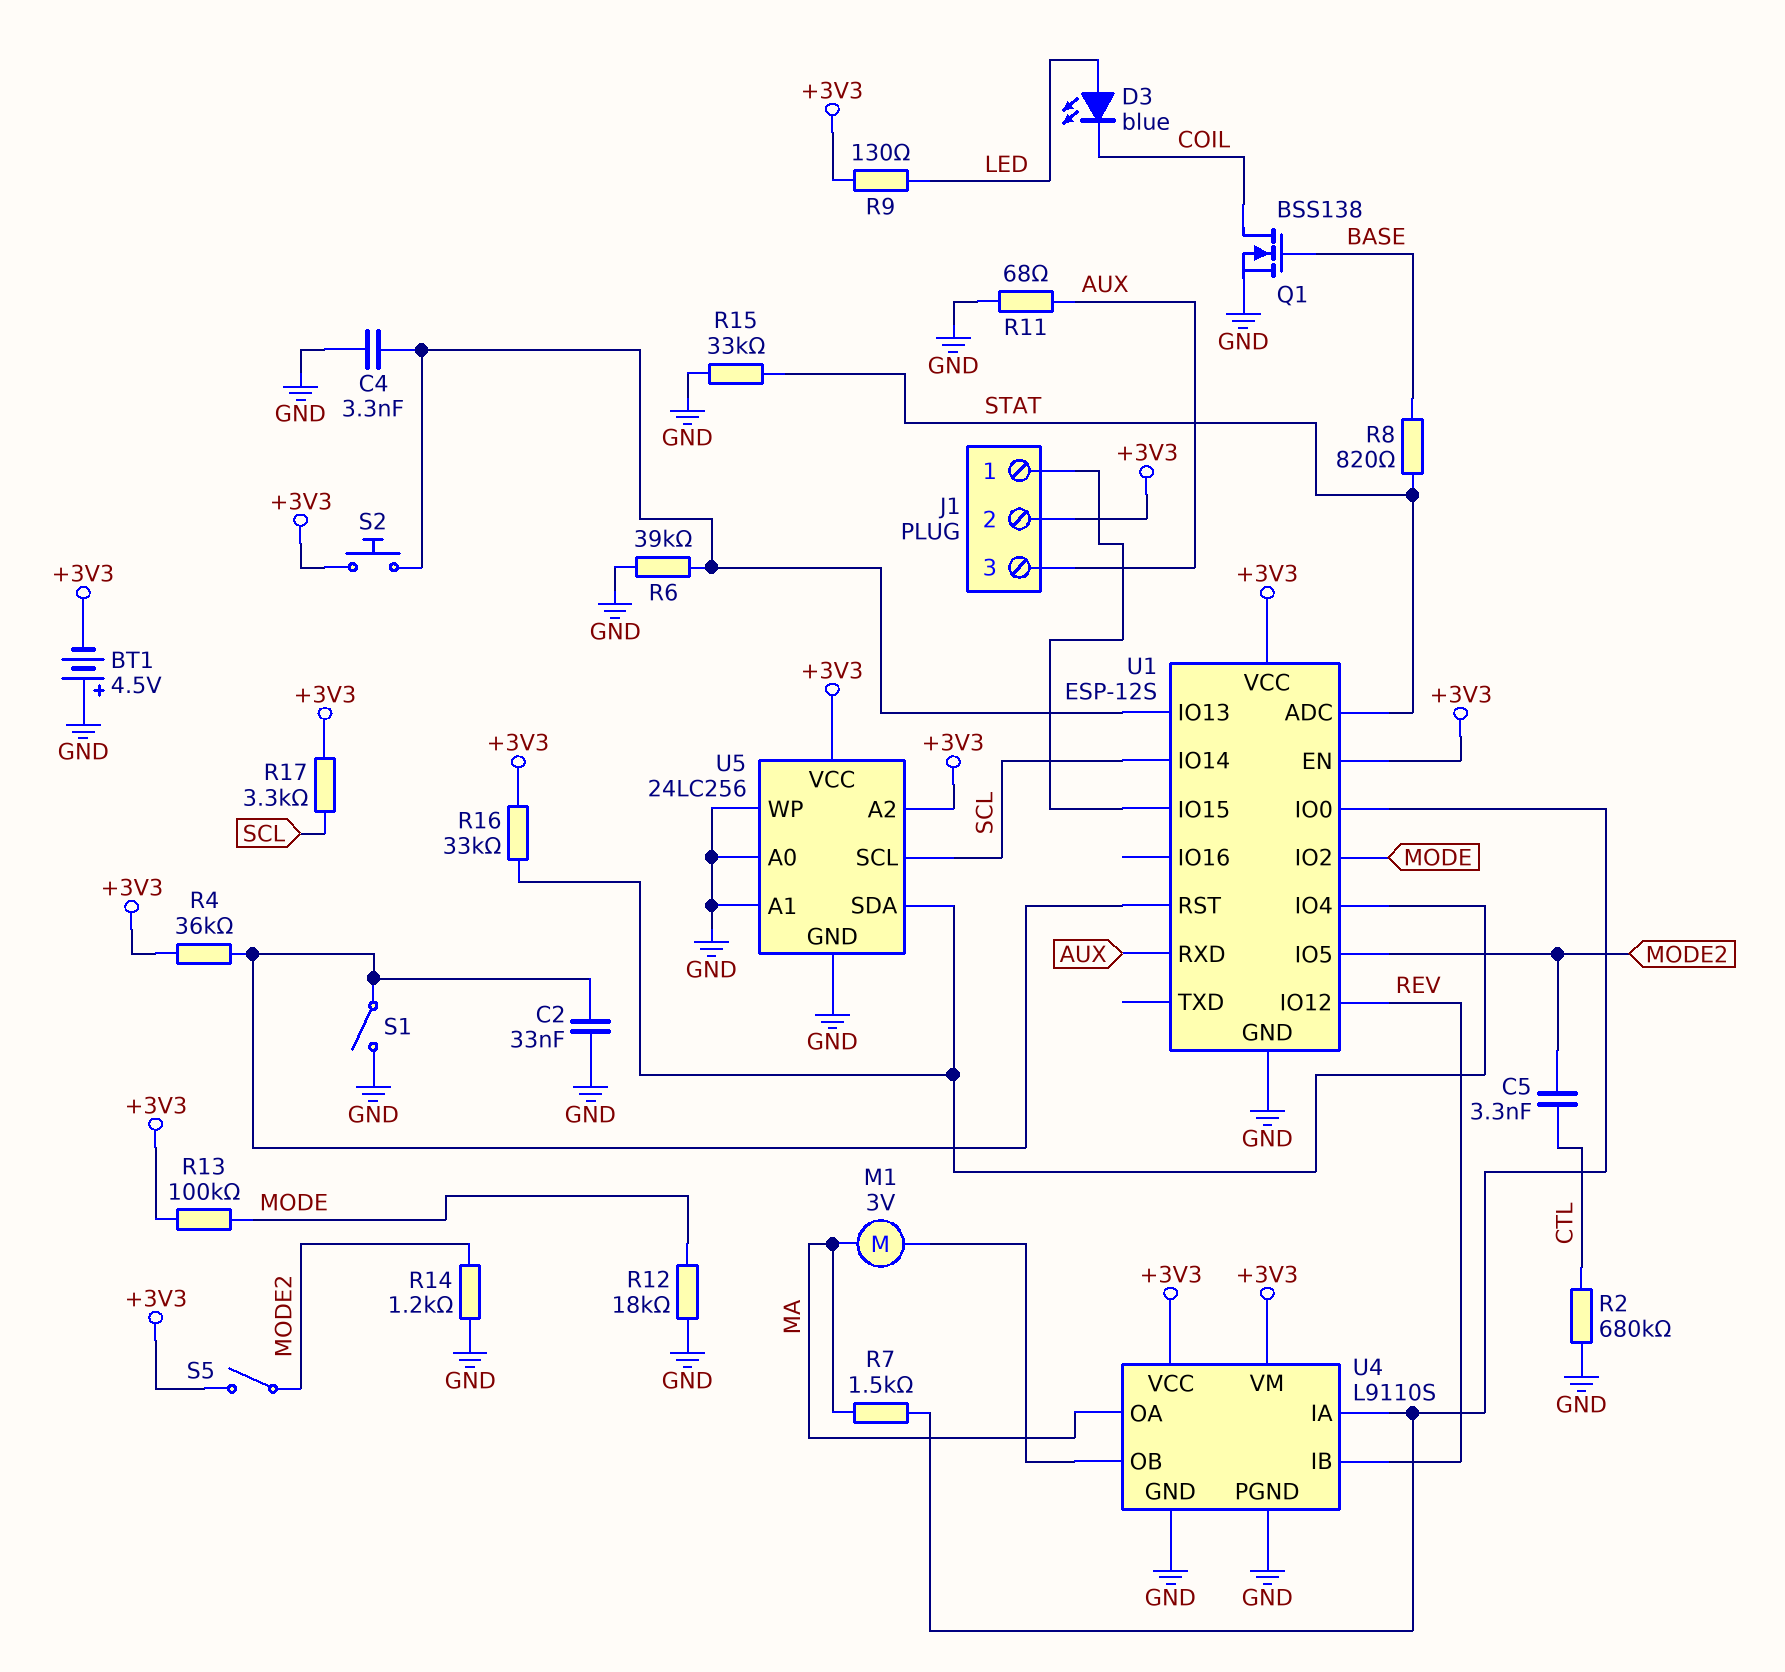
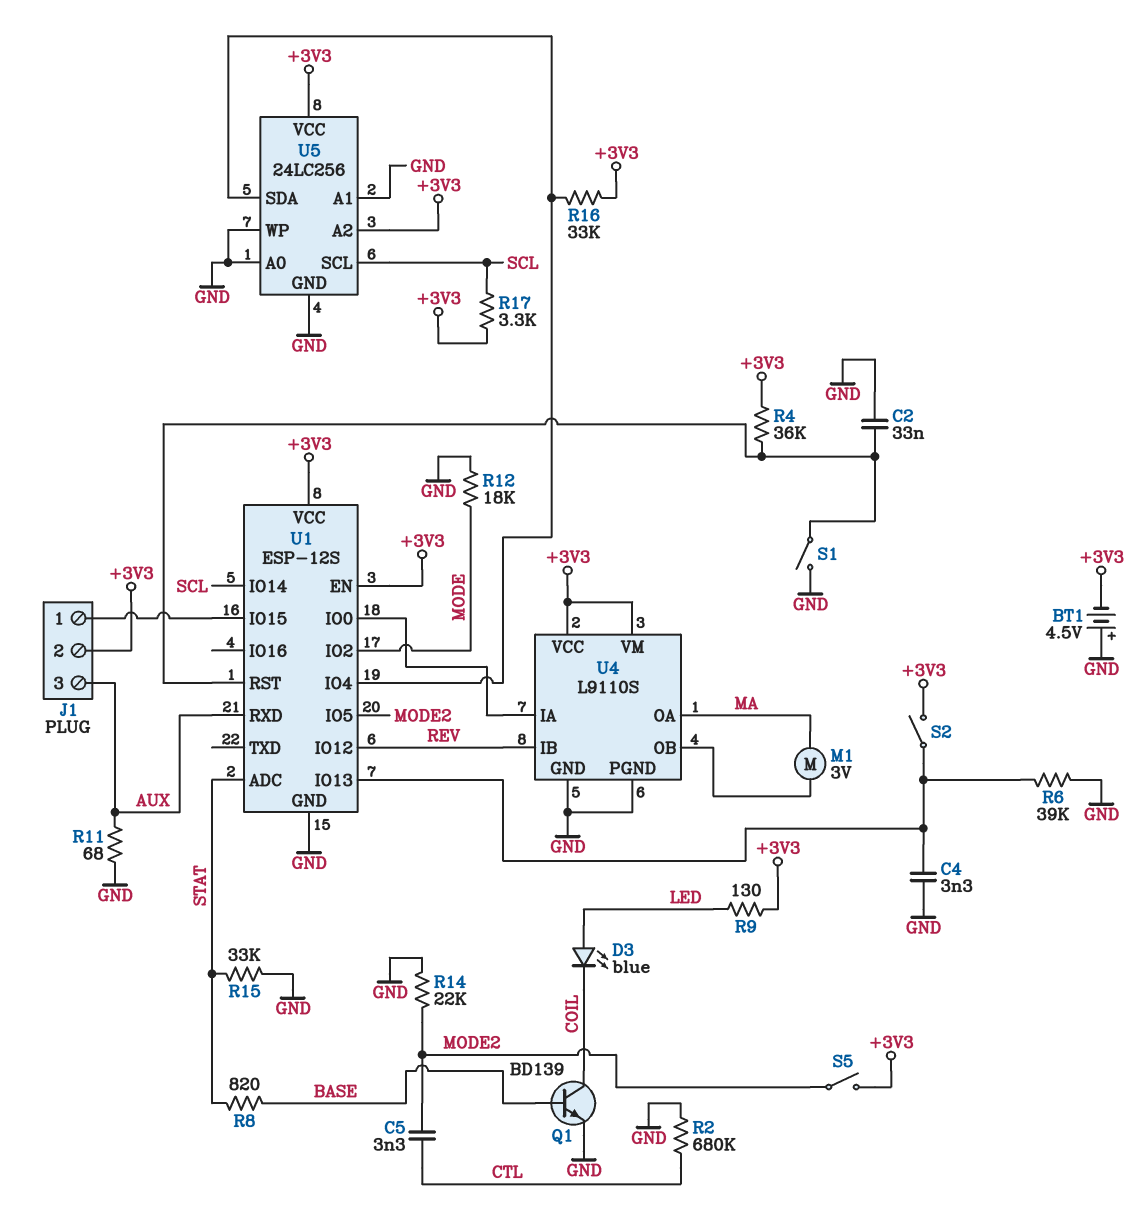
Q1: NMOS BSS138 (G BASE, D COIL, S GND) -> NPN BD139 (B BASE, C COIL, E GND)
R7: 1.5k (MA, U1/IO0) -> none
R13: 100k (+3V3, MODE) -> none
R14: 1.2k (GND, MODE2) -> 22k (GND, MODE2)
S2: button (+3V3, U1/IO13) -> switch (+3V3, U1/IO13)

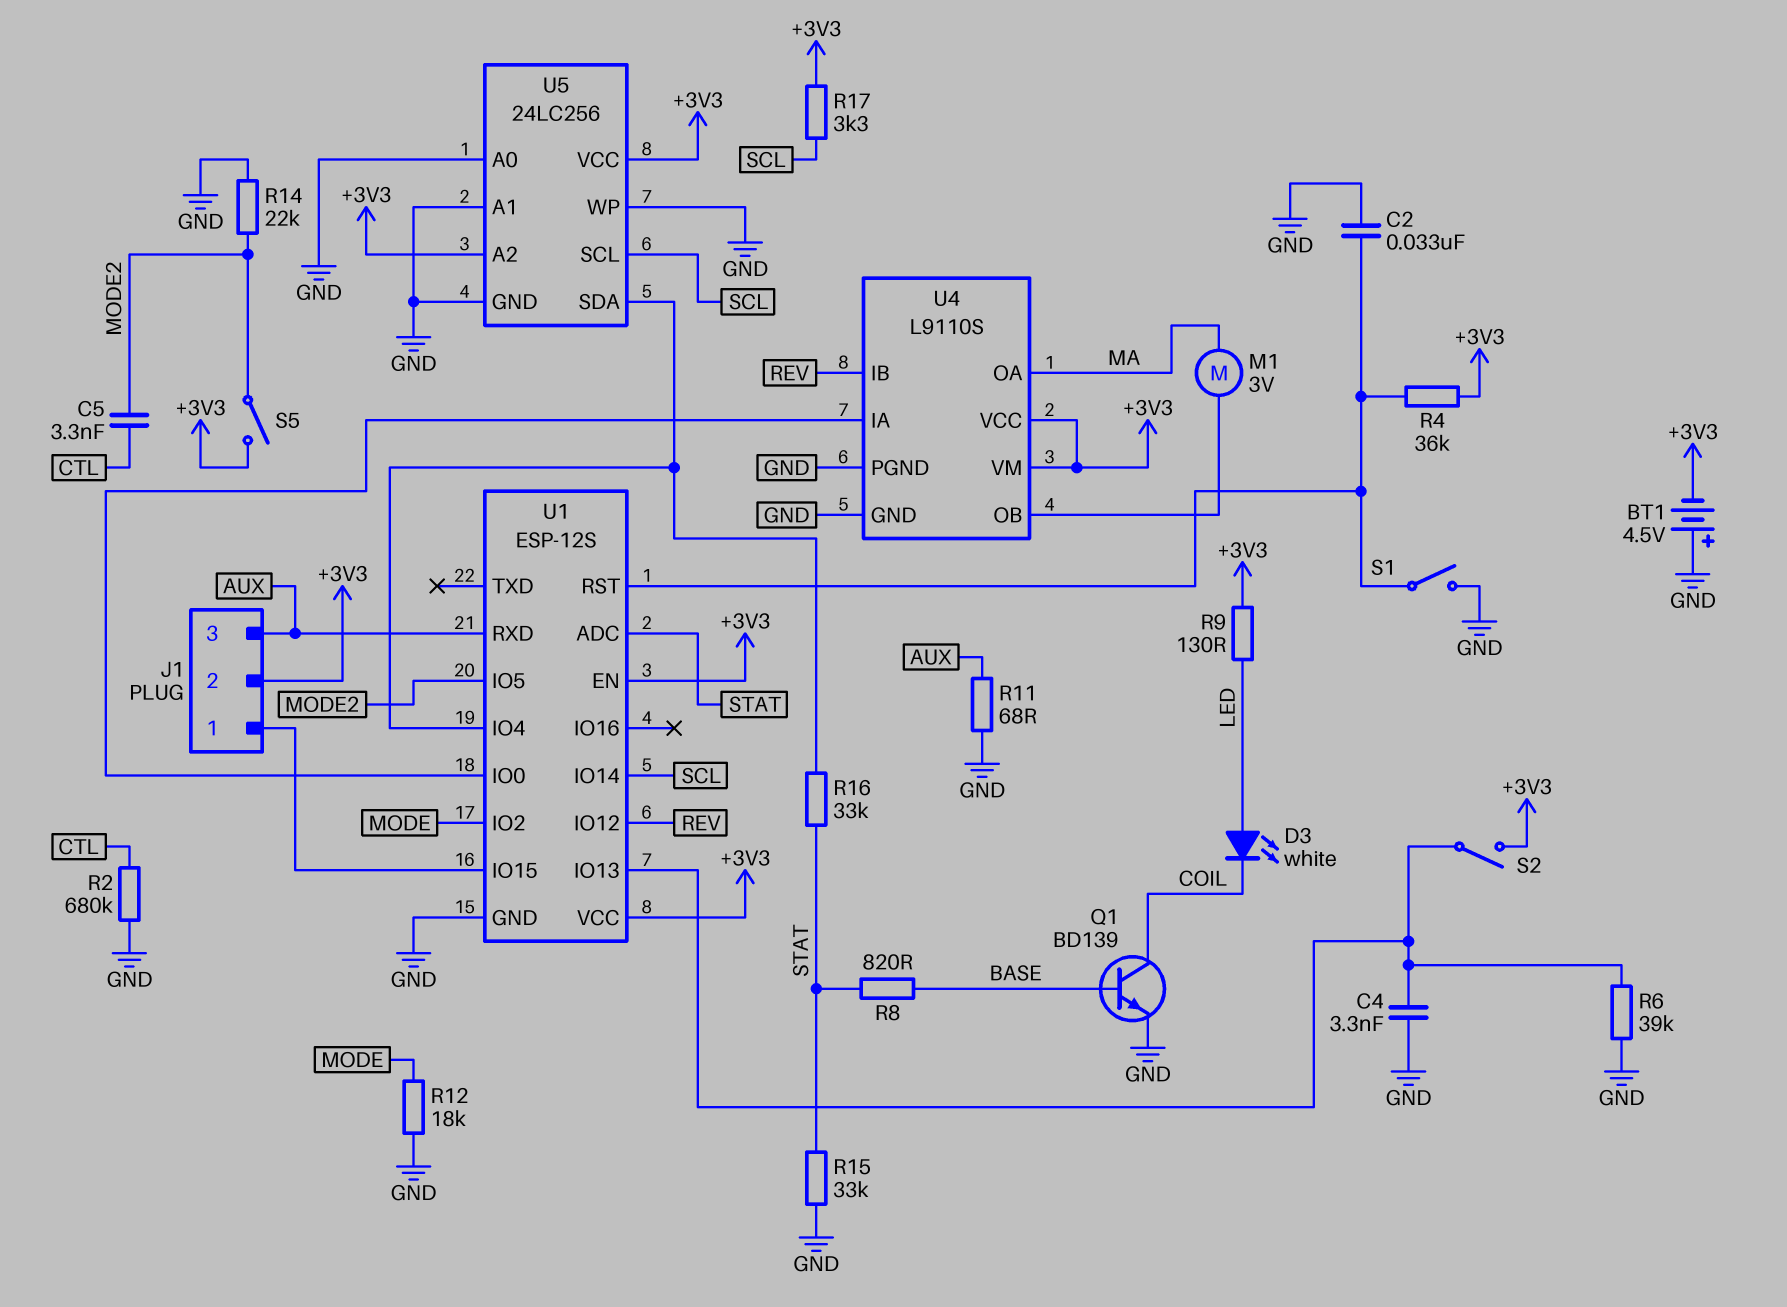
D3: LED blue (A LED, K COIL) -> LED white (A LED, K COIL)
R16: 33k (+3V3, U1/IO4) -> 33k (STAT, U1/IO4)

